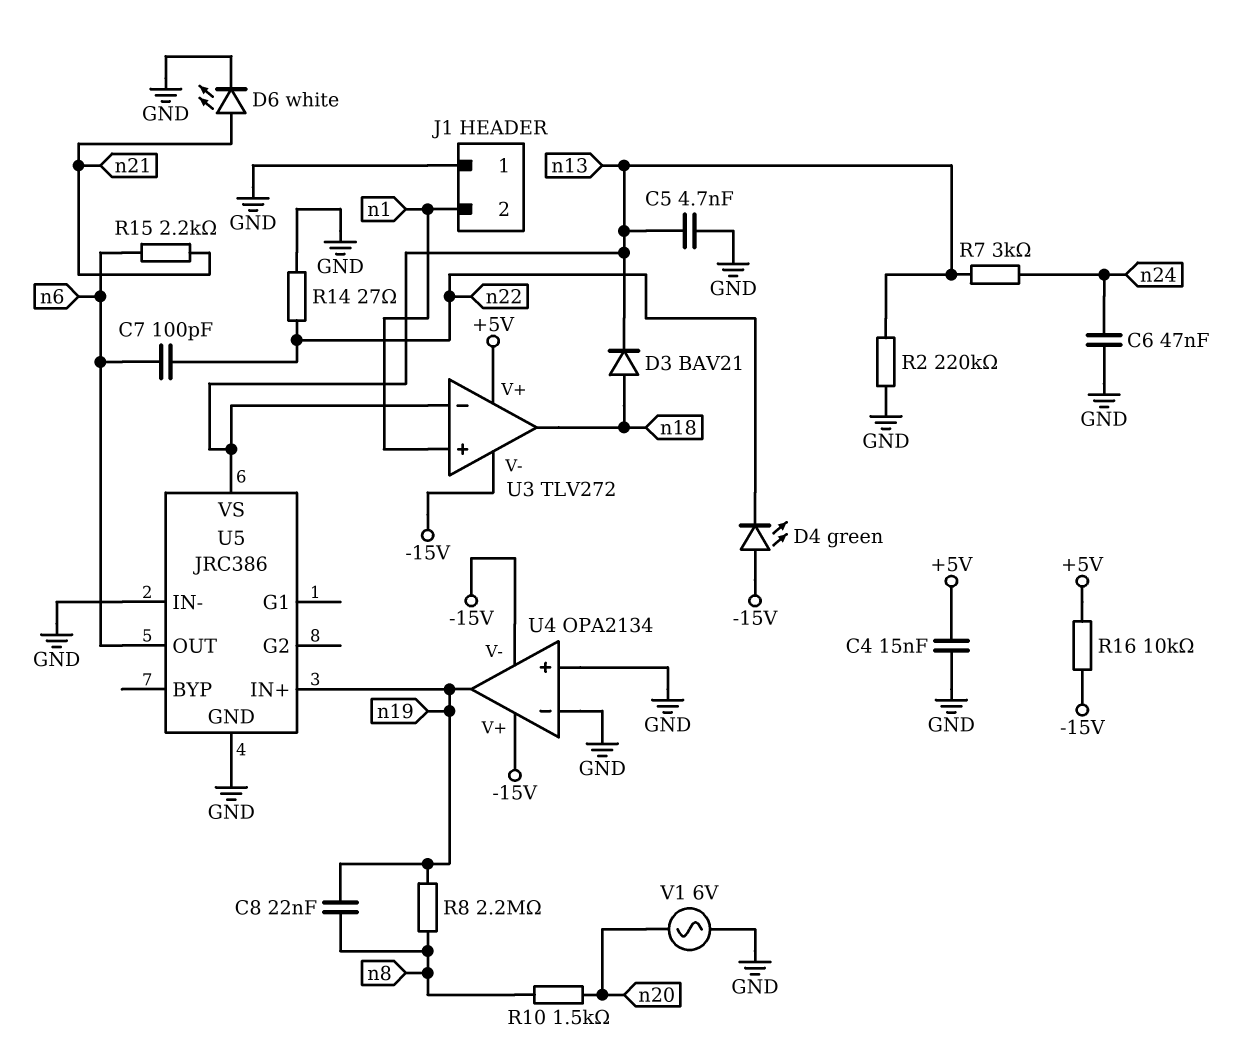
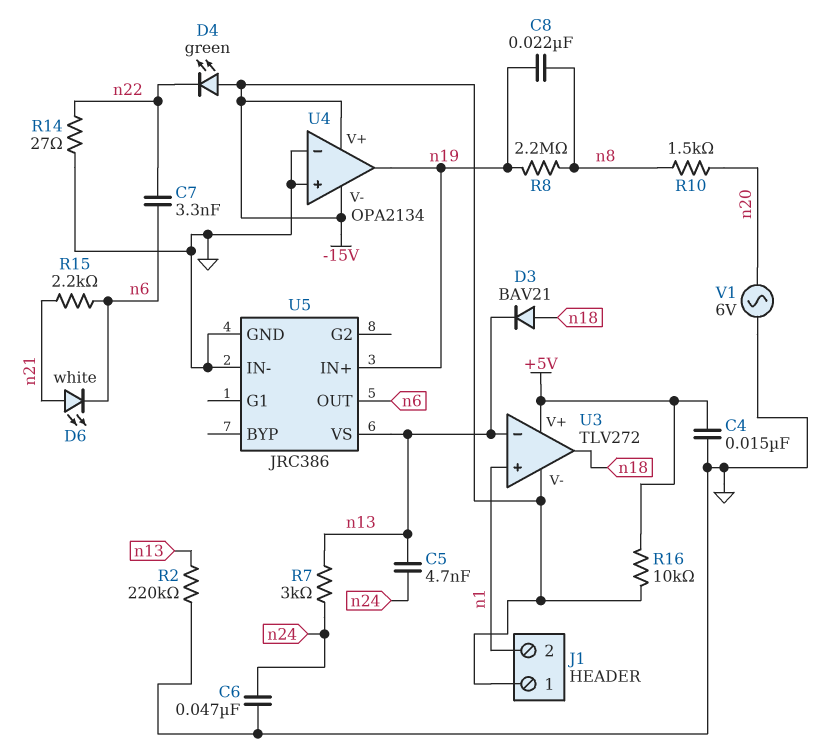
C5: 4.7nF (GND, n13) -> 4.7nF (n13, n24)
C7: 100pF (n6, n22) -> 3.3nF (n6, n22)
D6: LED white (A n21, K GND) -> LED white (A n21, K n6)
J1 pin 1: GND -> -15V

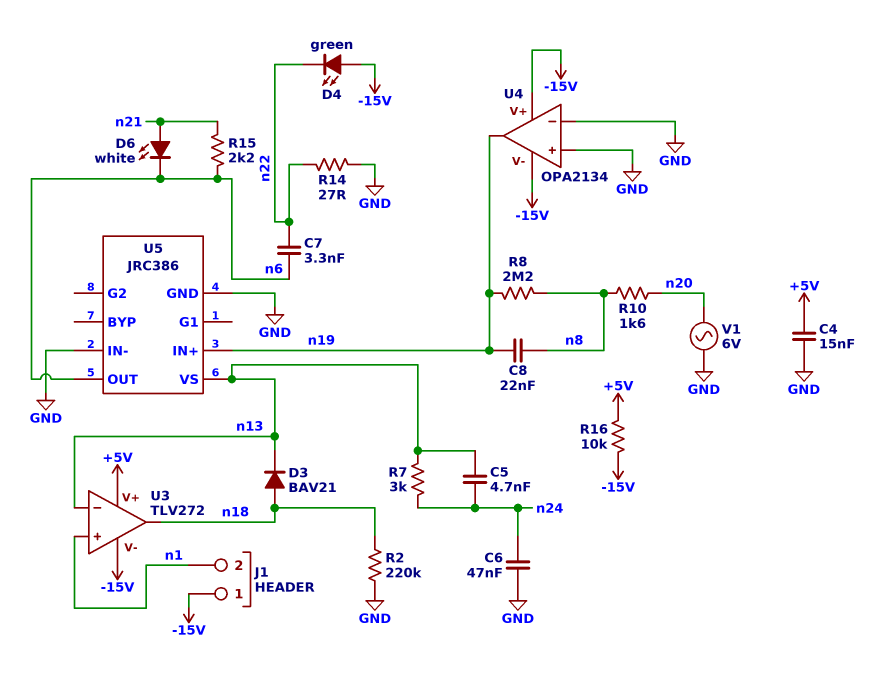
R2: 220k (GND, n13) -> 220k (GND, n18)
R10: 1.5k (n8, n20) -> 1.6k (n8, n20)

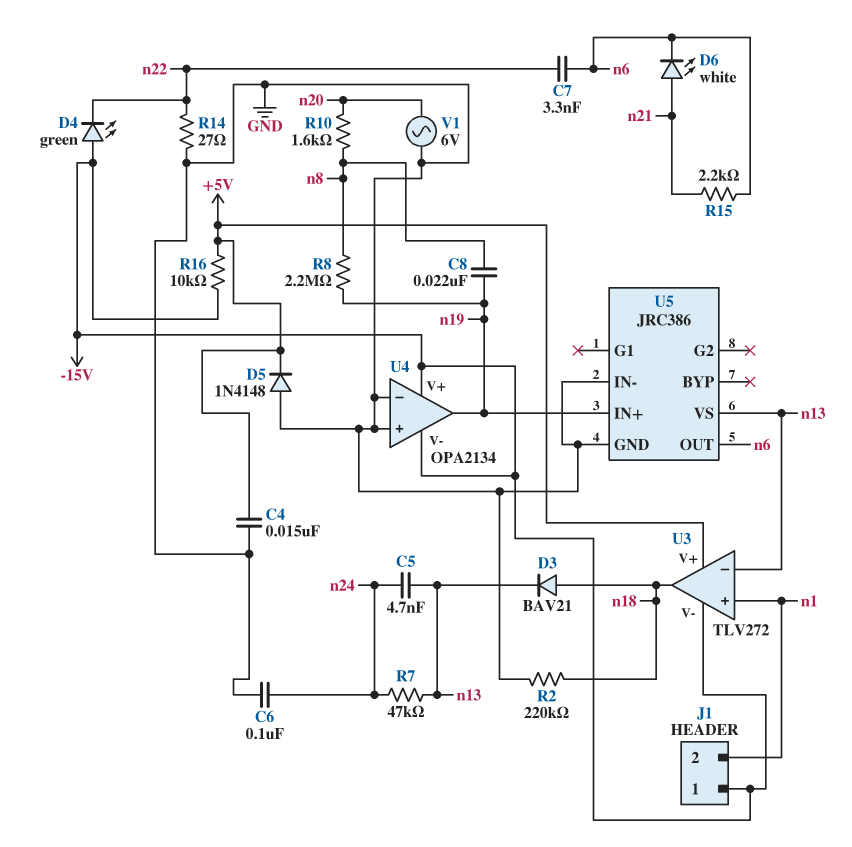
C6: 47nF (GND, n24) -> 100nF (GND, n24)
D5: none -> diode 1N4148 (A GND, K +5V)
R7: 3k (n13, n24) -> 47k (n13, n24)

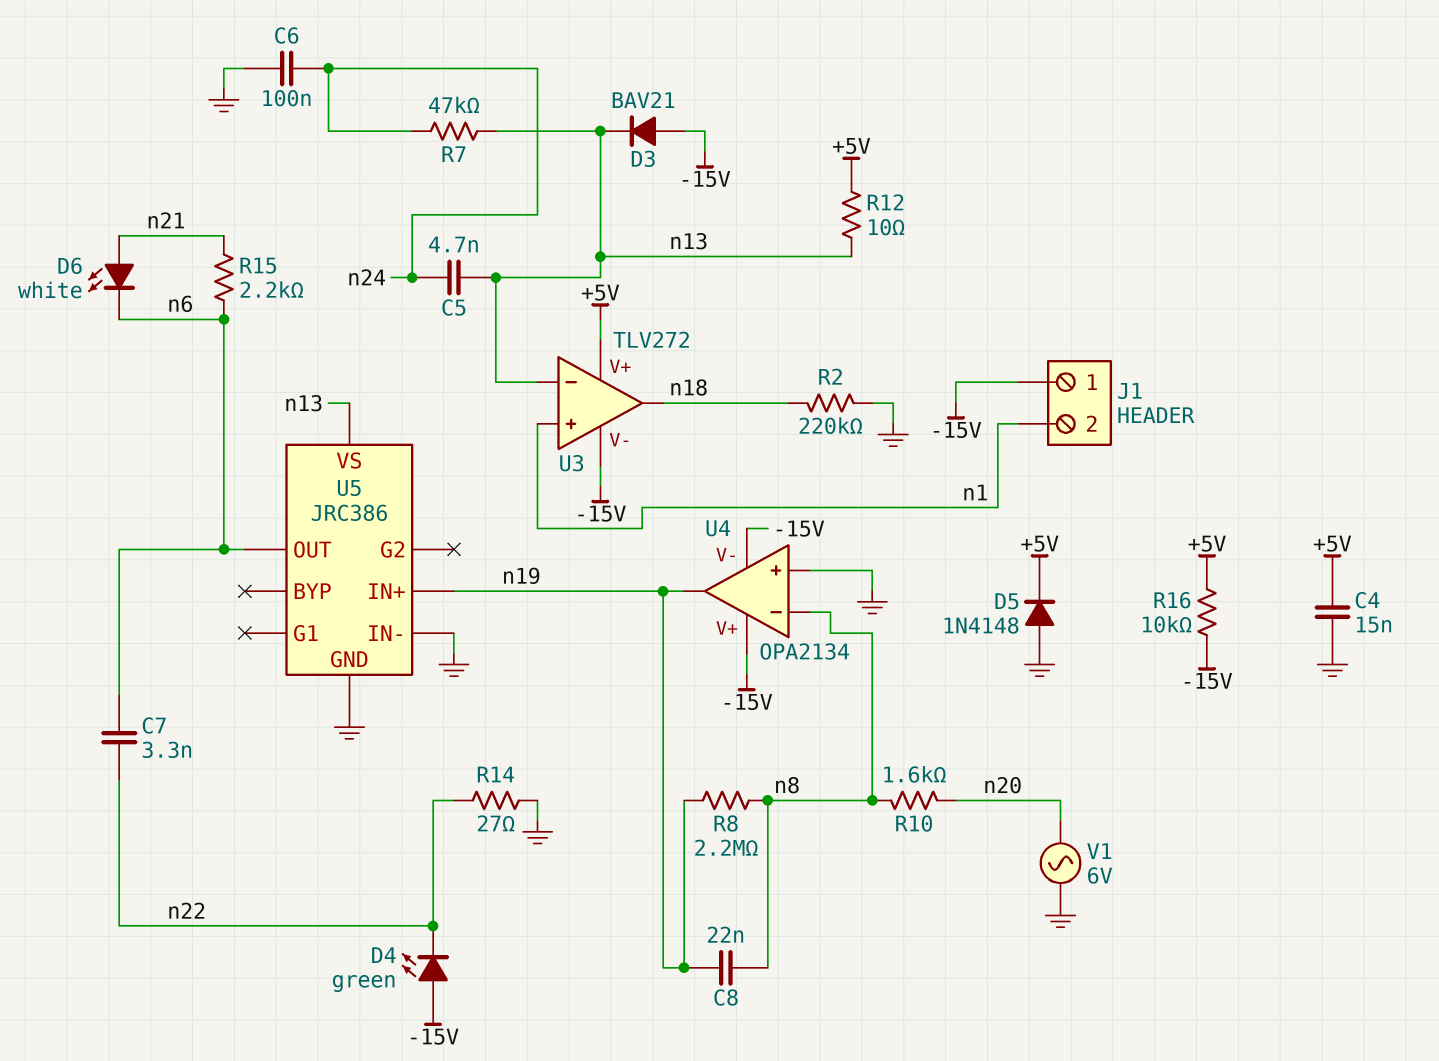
D3: diode BAV21 (A n18, K n13) -> diode BAV21 (A -15V, K n13)
R12: none -> 10 (+5V, n13)
U4 pin in-: GND -> n8

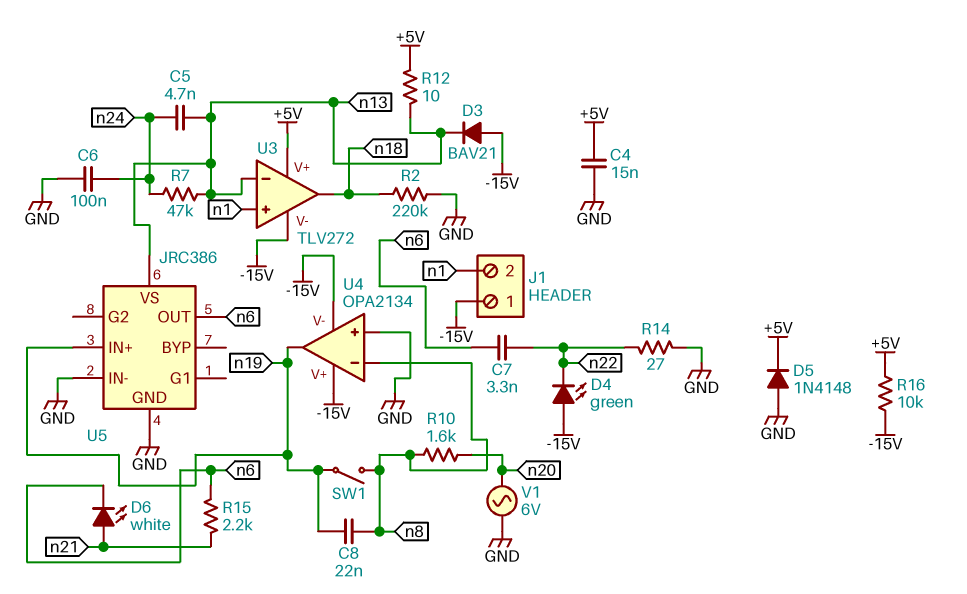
R8: 2.2M (n8, n19) -> none
SW1: none -> switch (n8, n19)

